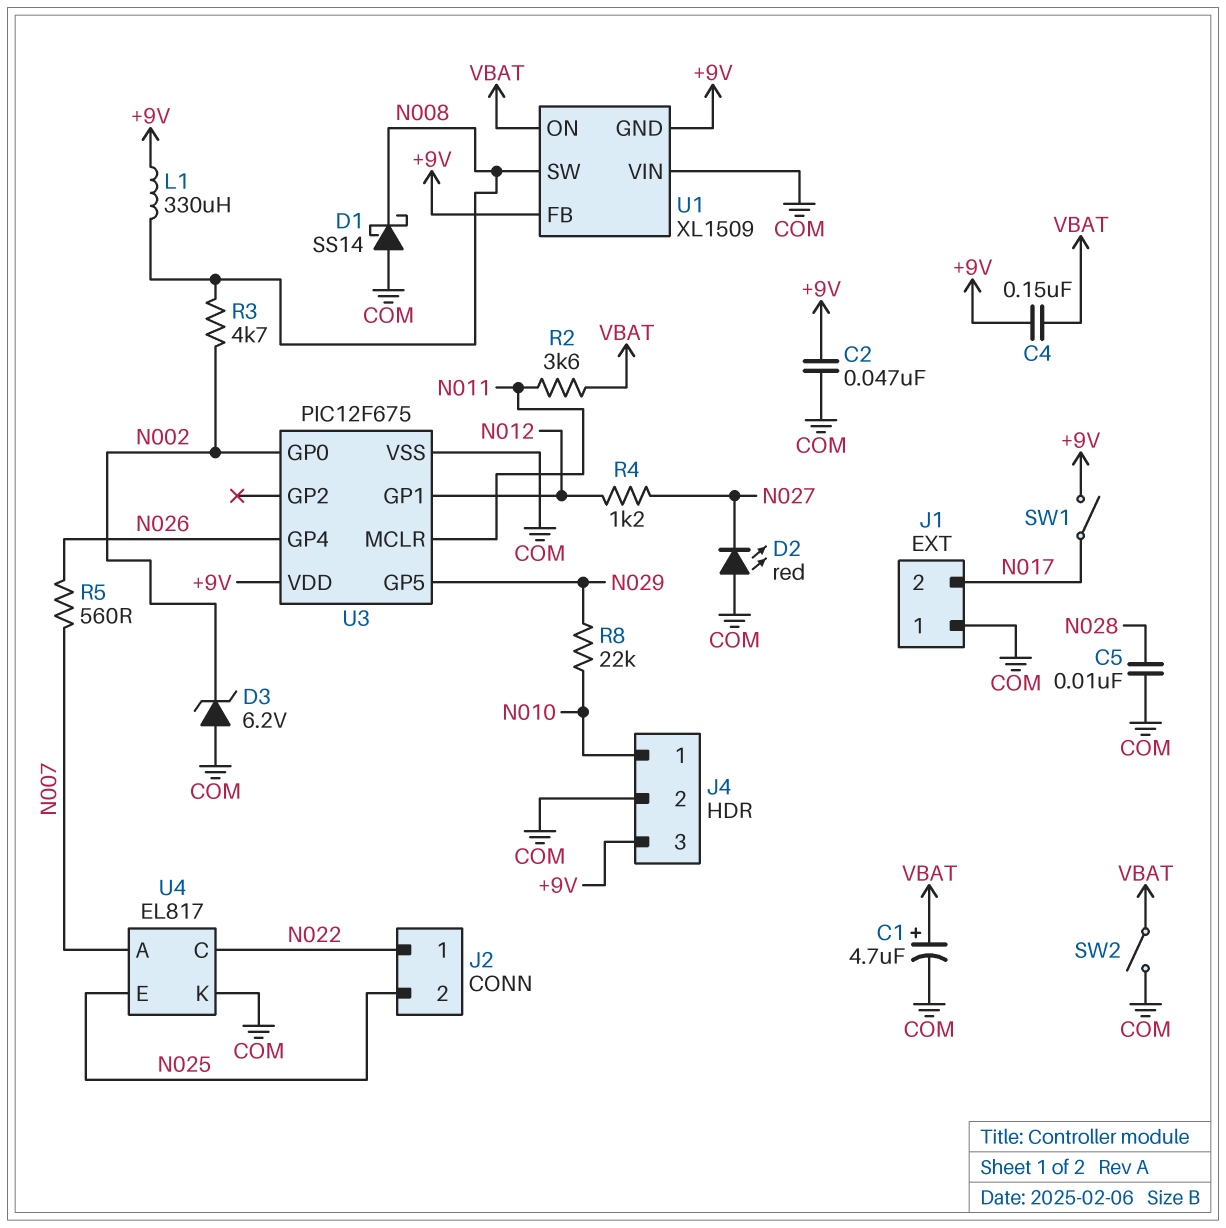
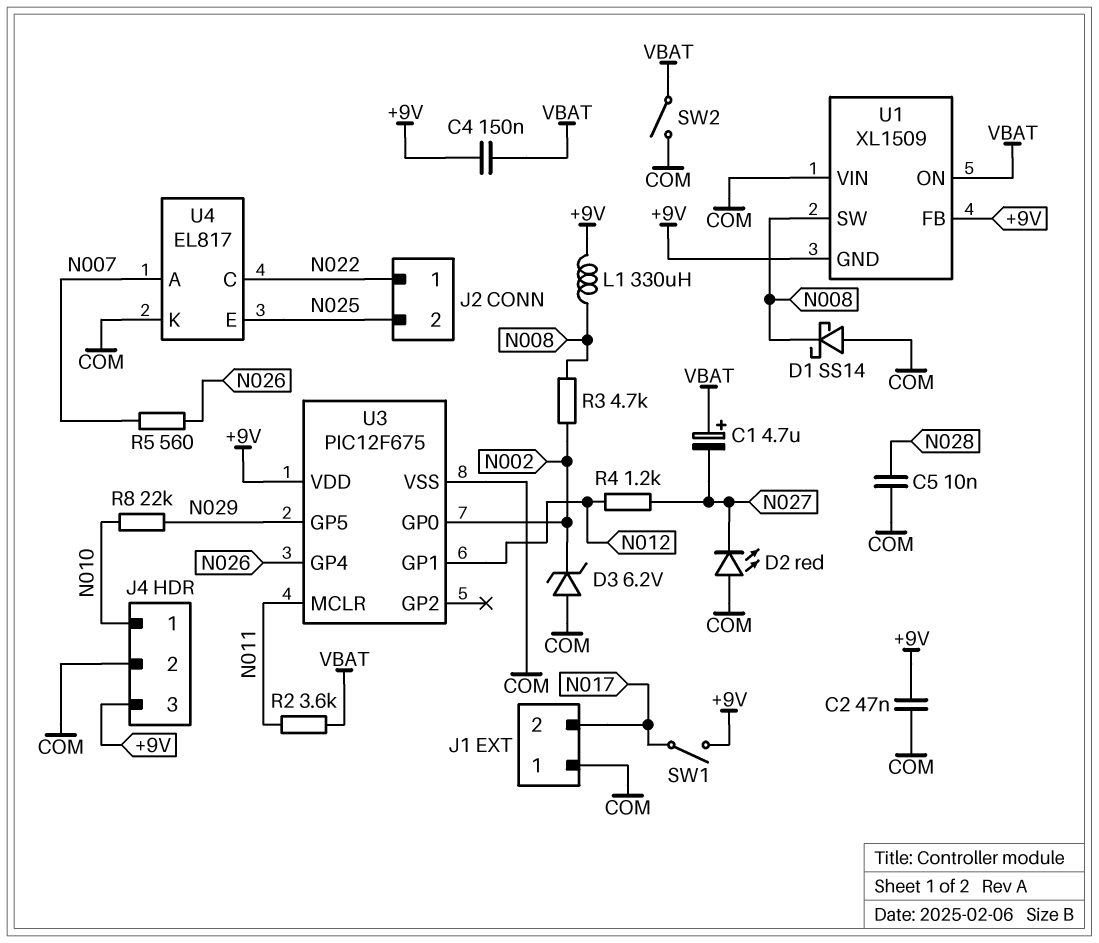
C1: 4.7uF (plus VBAT, minus COM) -> 4.7uF (plus VBAT, minus N027)

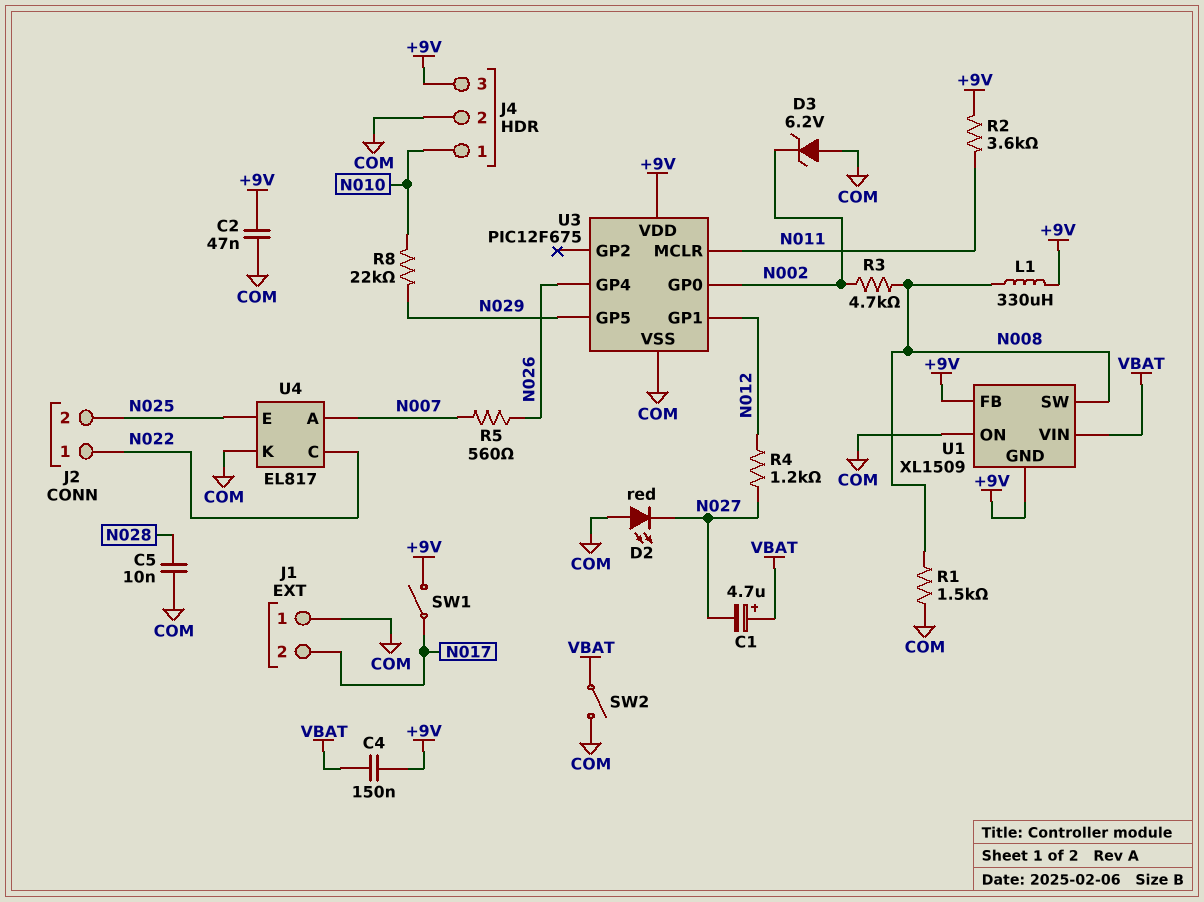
D1: schottky SS14 (A COM, K N008) -> none
R1: none -> 1.5k (COM, N008)
R2: 3.6k (N011, VBAT) -> 3.6k (+9V, N011)
U1 pin ON: VBAT -> COM
U1 pin VIN: COM -> VBAT

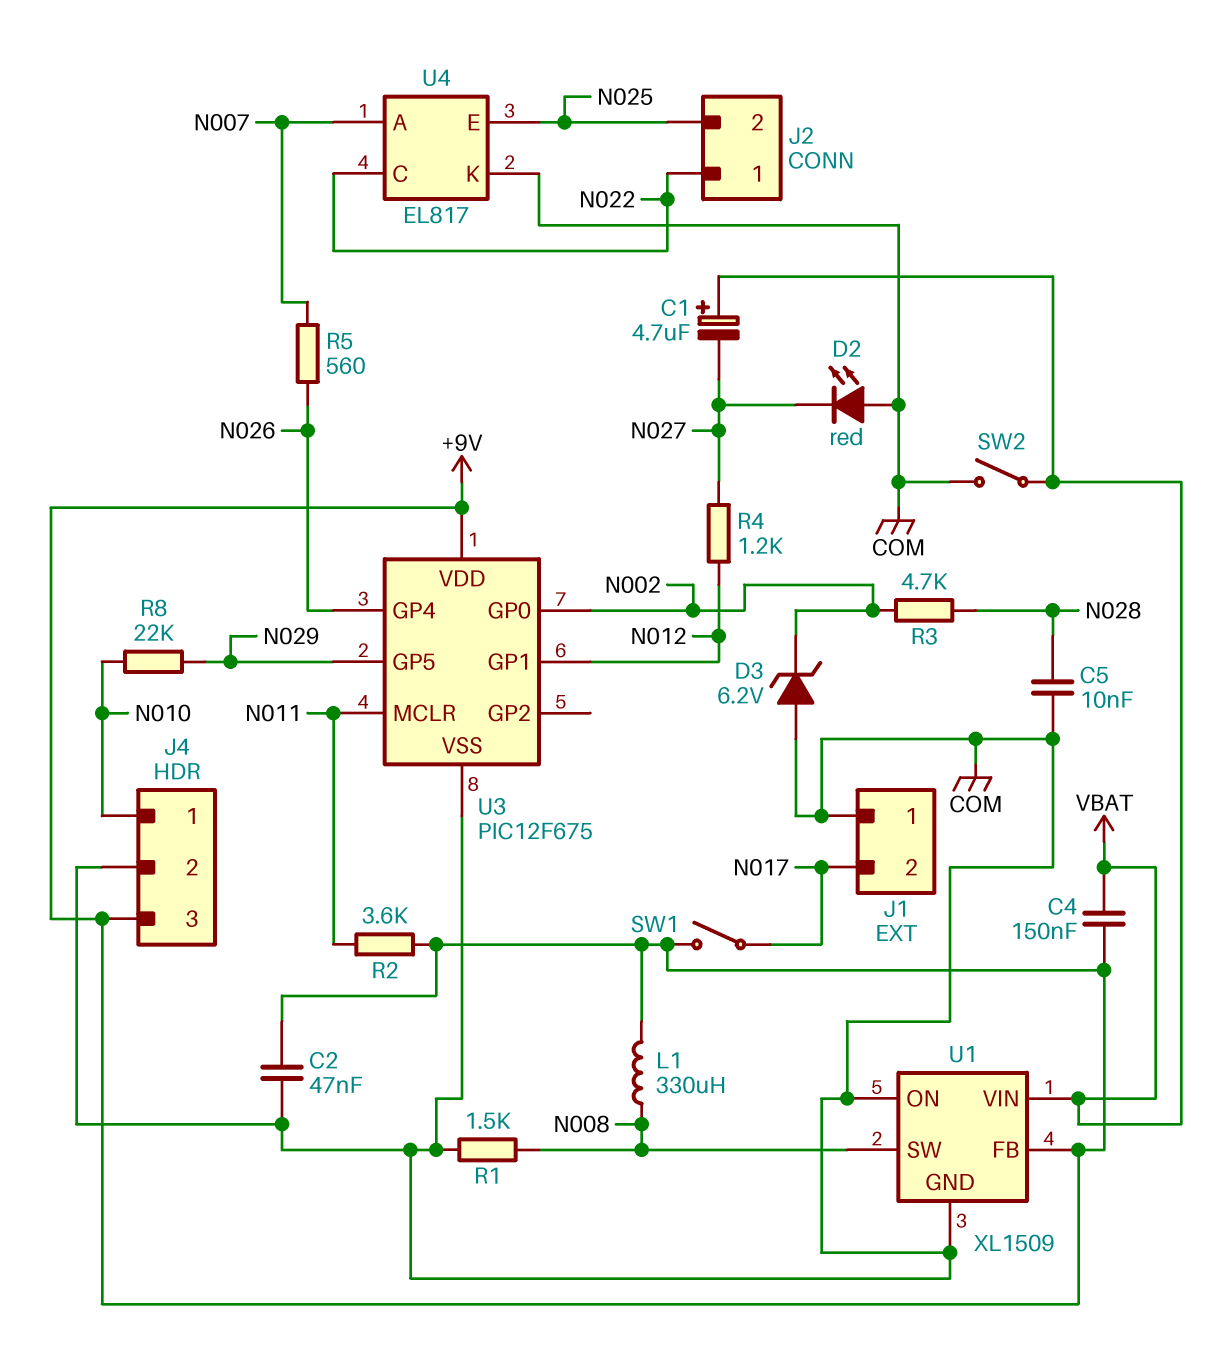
R3: 4.7k (N002, N008) -> 4.7k (N002, N028)
U1 pin GND: +9V -> COM

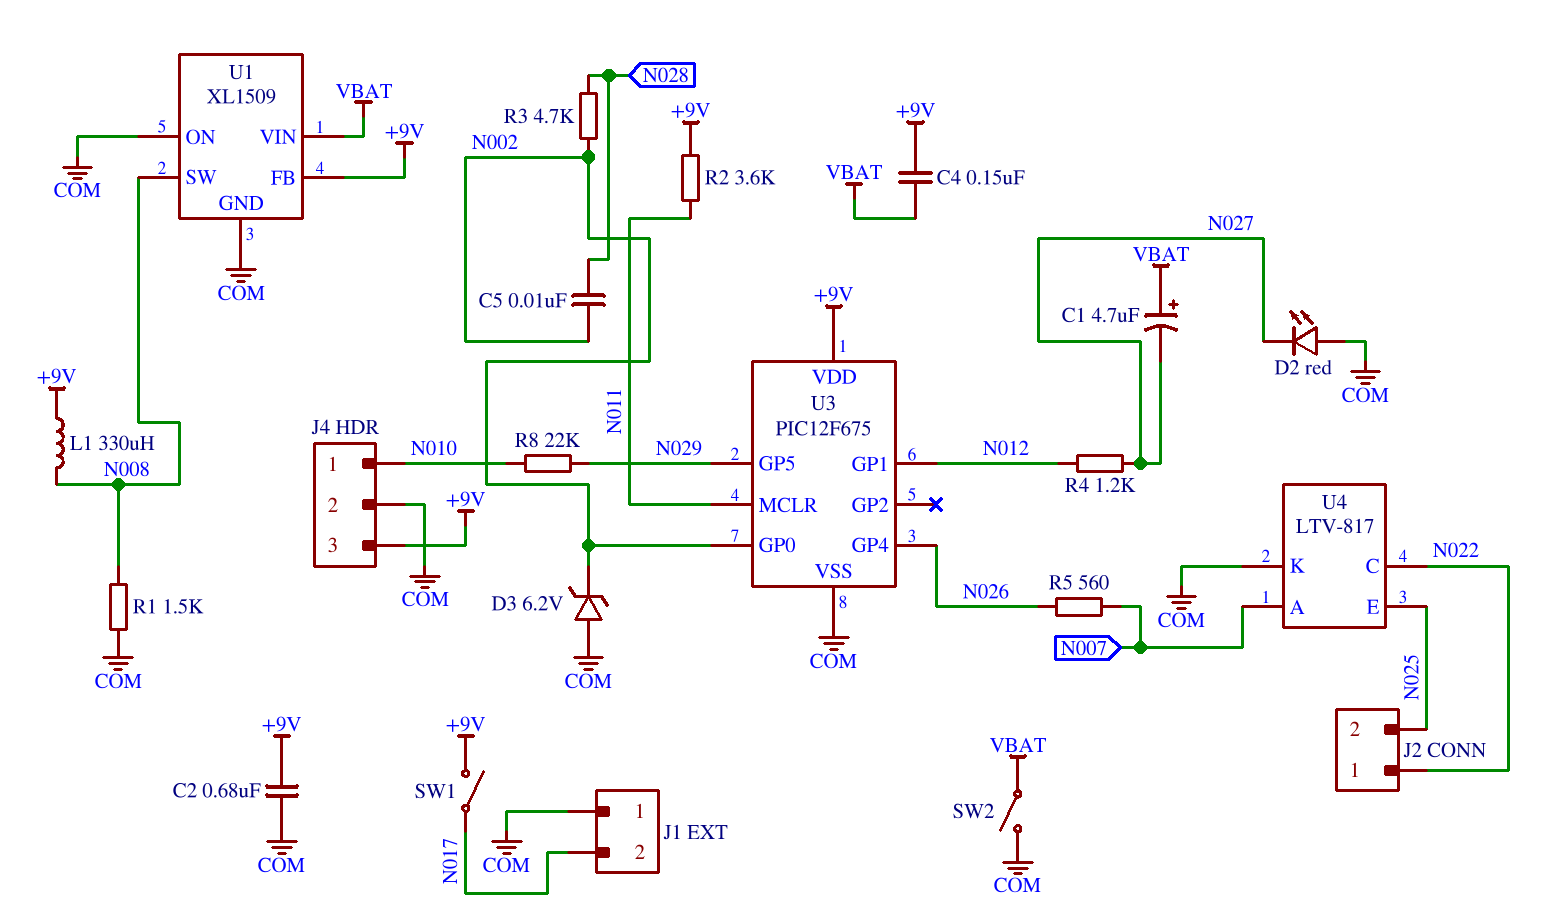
C2: 47nF (+9V, COM) -> 680nF (+9V, COM)
C5: 10nF (COM, N028) -> 10nF (N002, N028)
U4: EL817 -> LTV-817

